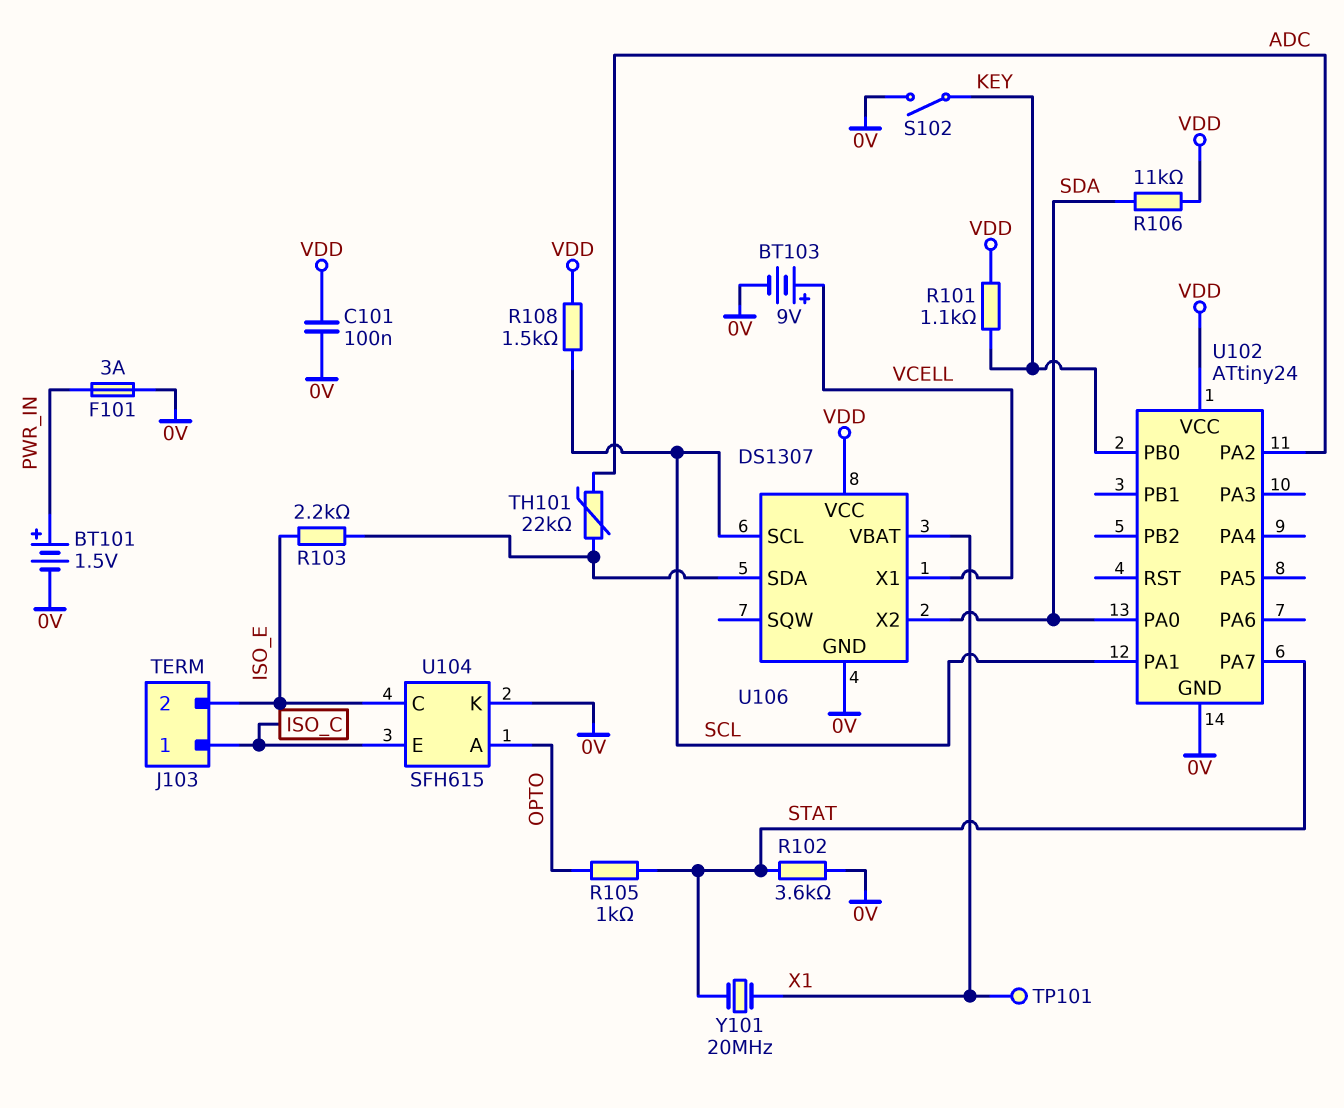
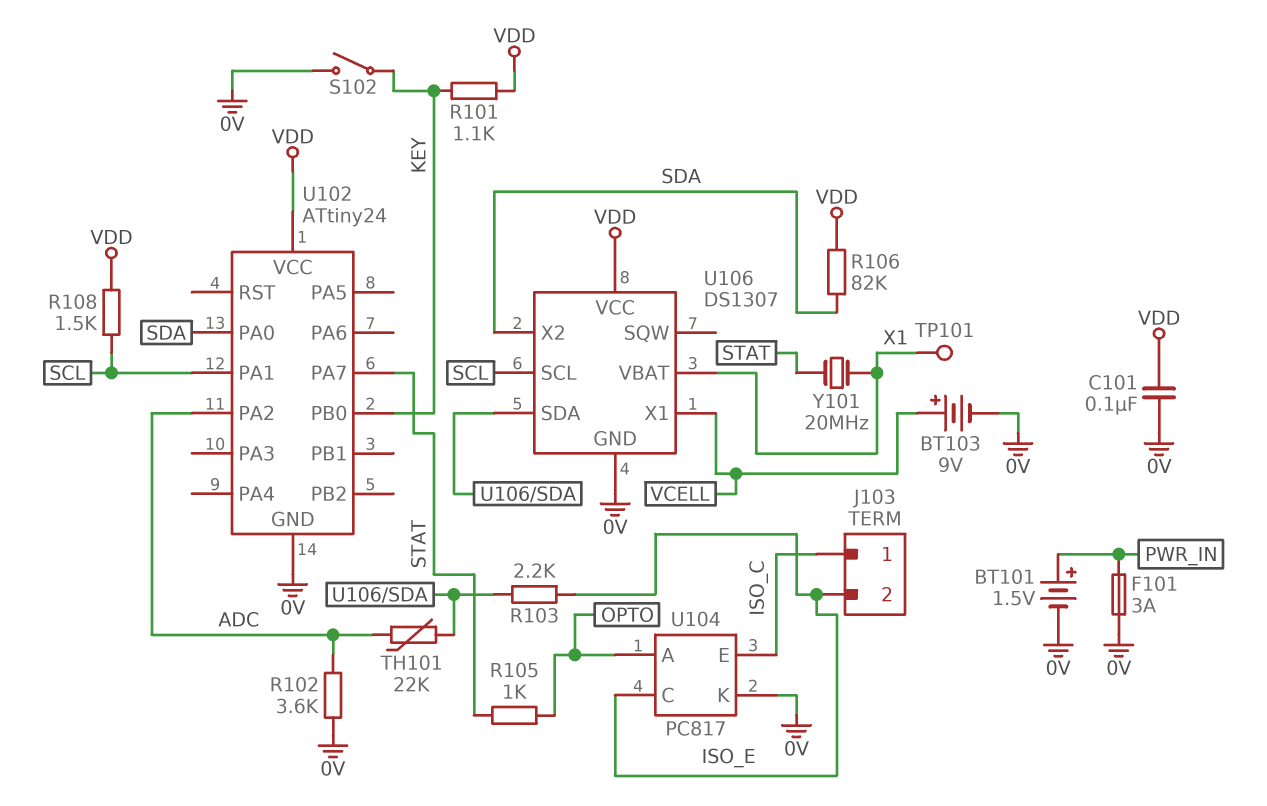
R102: 3.6k (0V, STAT) -> 3.6k (0V, ADC)
R106: 11k (SDA, VDD) -> 82k (SDA, VDD)
U104: SFH615 -> PC817

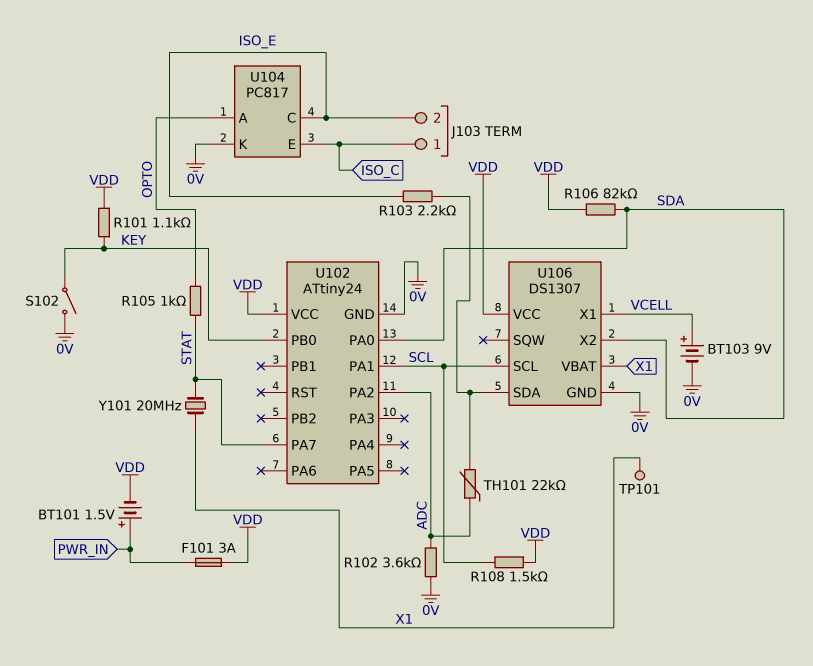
BT101: 1.5V (plus PWR_IN, minus 0V) -> 1.5V (plus PWR_IN, minus VDD)
C101: 100nF (0V, VDD) -> none
F101: 3A (0V, PWR_IN) -> 3A (PWR_IN, VDD)

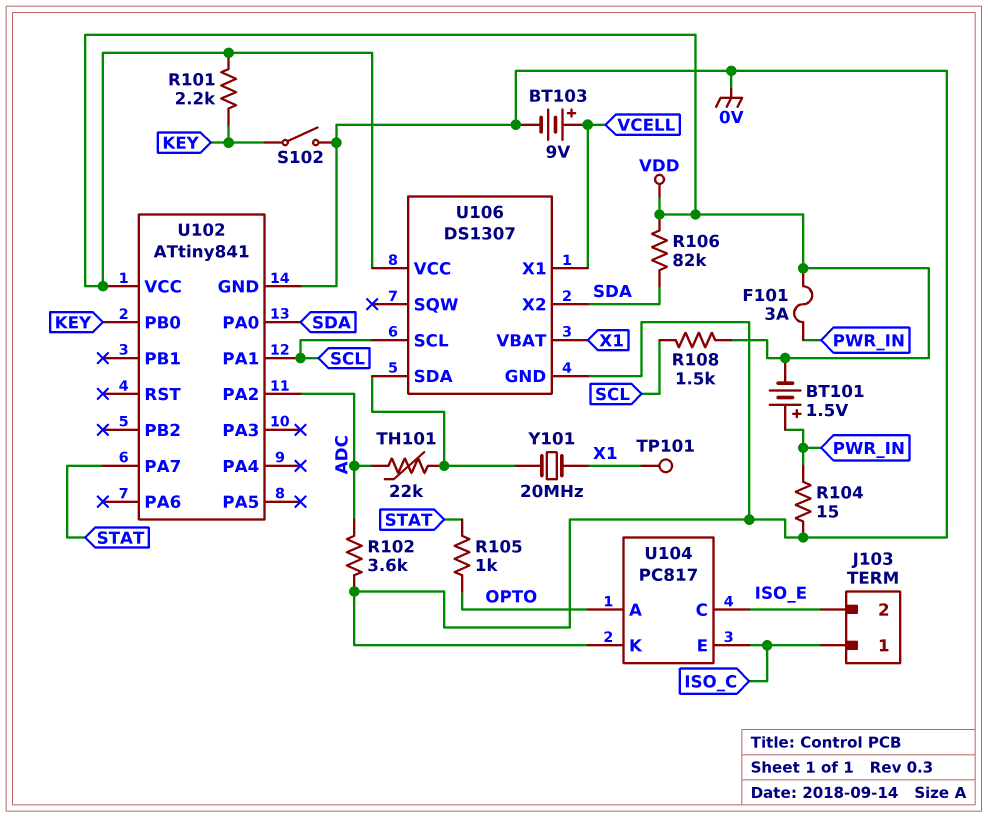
R101: 1.1k (KEY, VDD) -> 2.2k (KEY, VDD)
R103: 2.2k (ISO_E, U106/SDA) -> none
R104: none -> 15 (0V, PWR_IN)
U102: ATtiny24 -> ATtiny841
Y101: 20MHz (STAT, X1) -> 20MHz (U106/SDA, X1)

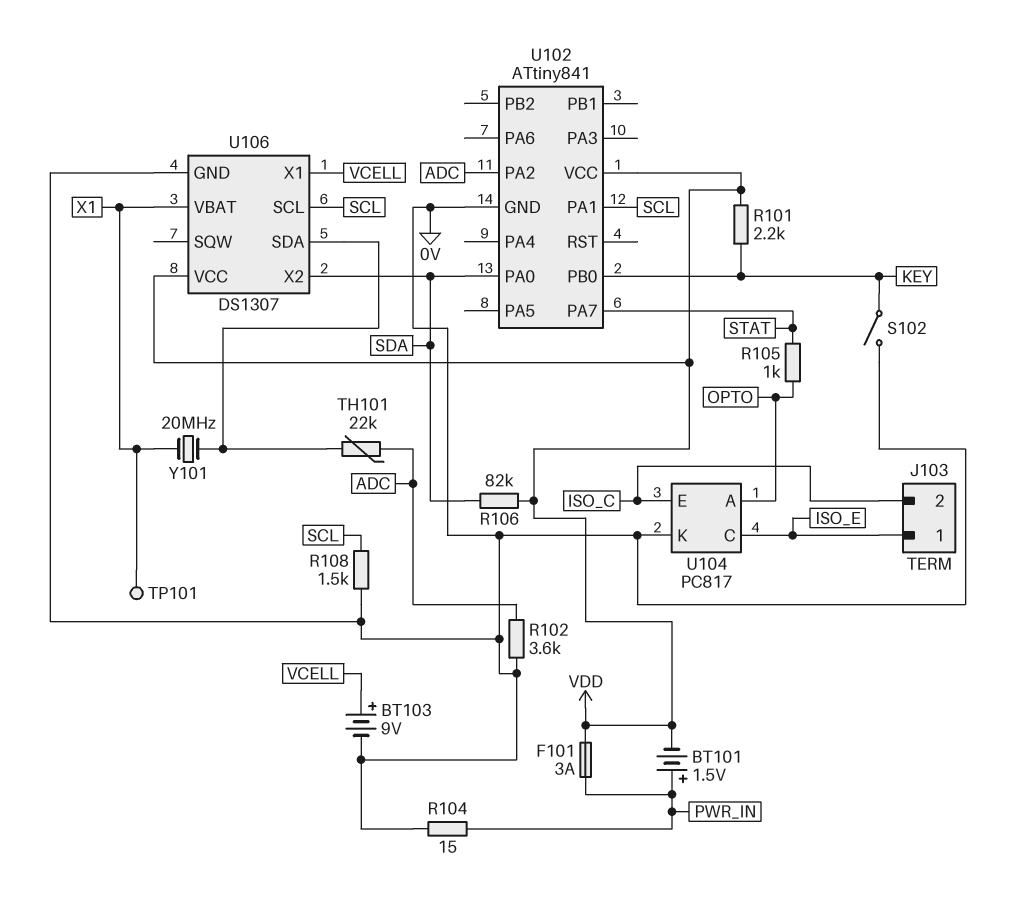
J103 pin 1: ISO_C -> ISO_E
J103 pin 2: ISO_E -> ISO_C
R108: 1.5k (SCL, VDD) -> 1.5k (0V, SCL)

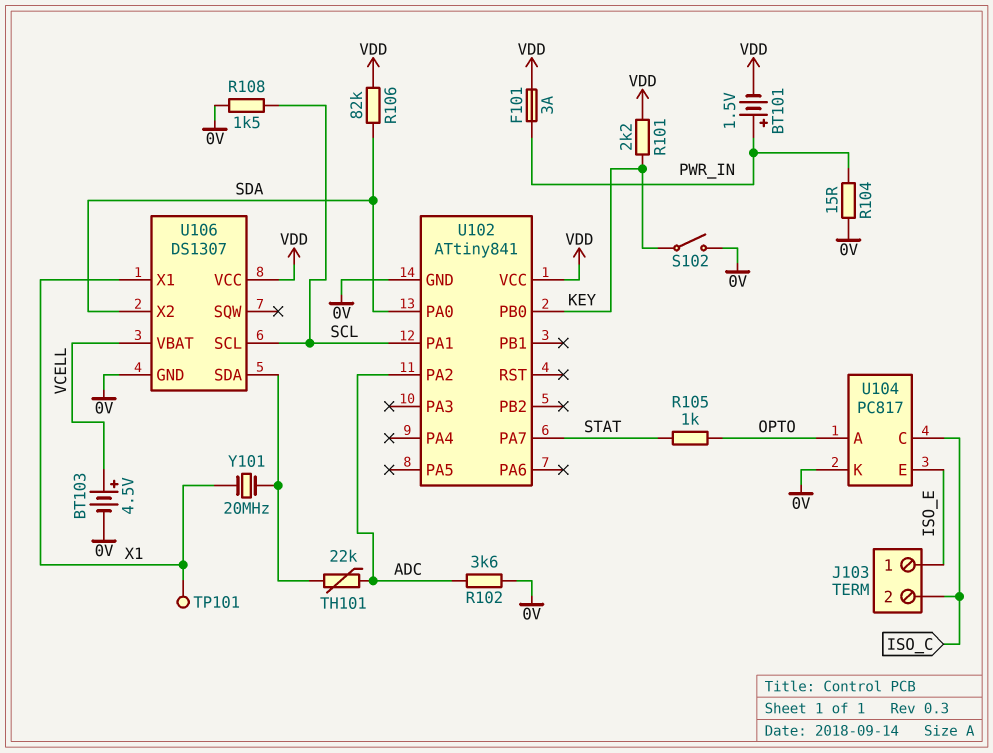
BT103: 9V (plus VCELL, minus 0V) -> 4.5V (plus VCELL, minus 0V)
U104 pin C: ISO_E -> ISO_C
U104 pin E: ISO_C -> ISO_E
U106 pin VBAT: X1 -> VCELL
U106 pin X1: VCELL -> X1

